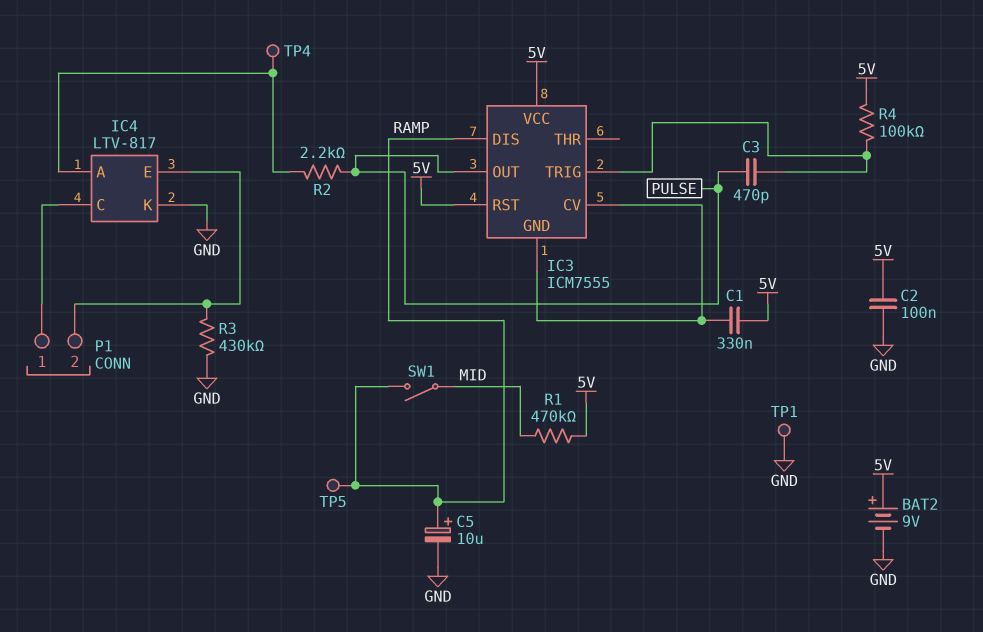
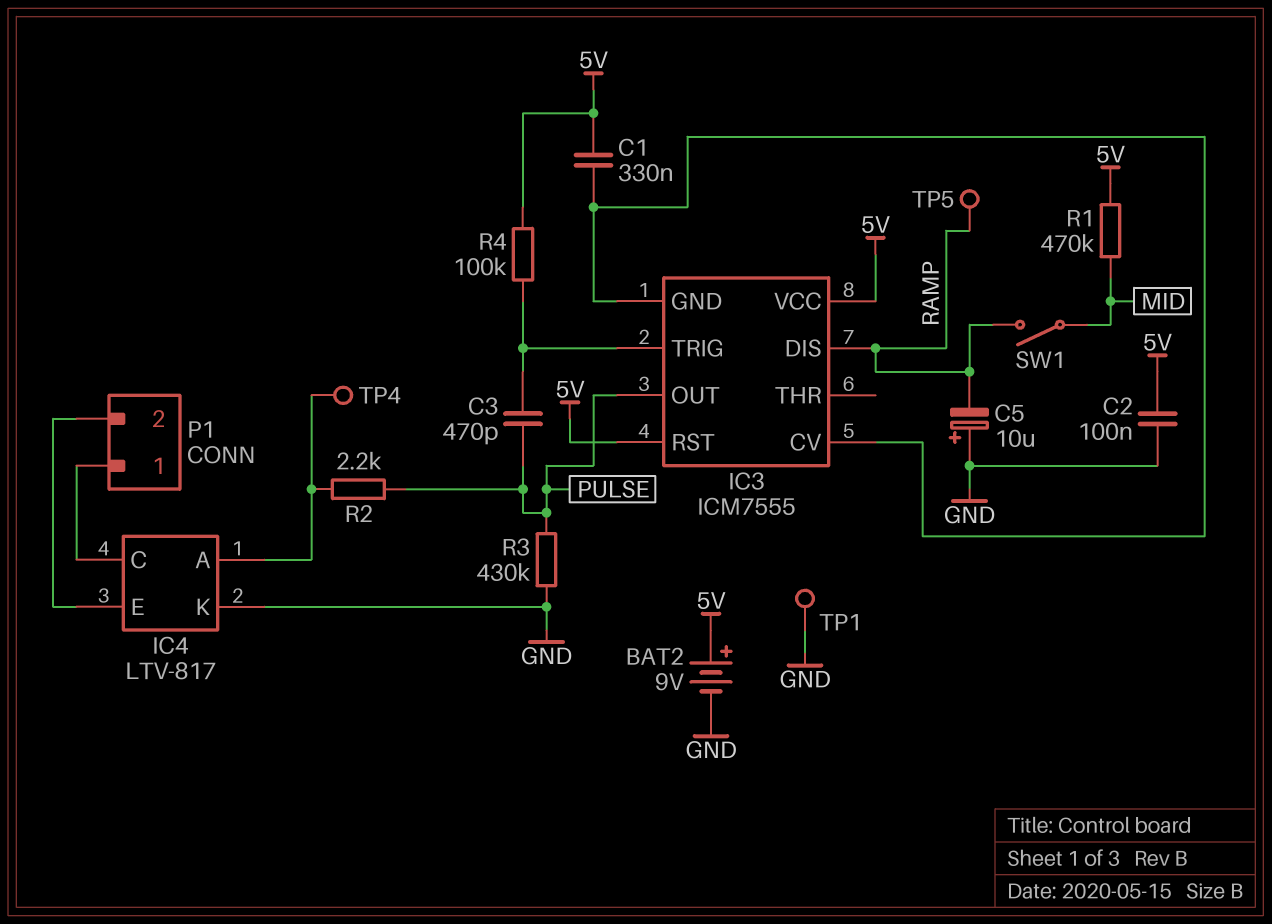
C5: 10uF (plus RAMP, minus GND) -> 10uF (plus GND, minus RAMP)
R3: 430k (GND, IC4/E) -> 430k (GND, PULSE)

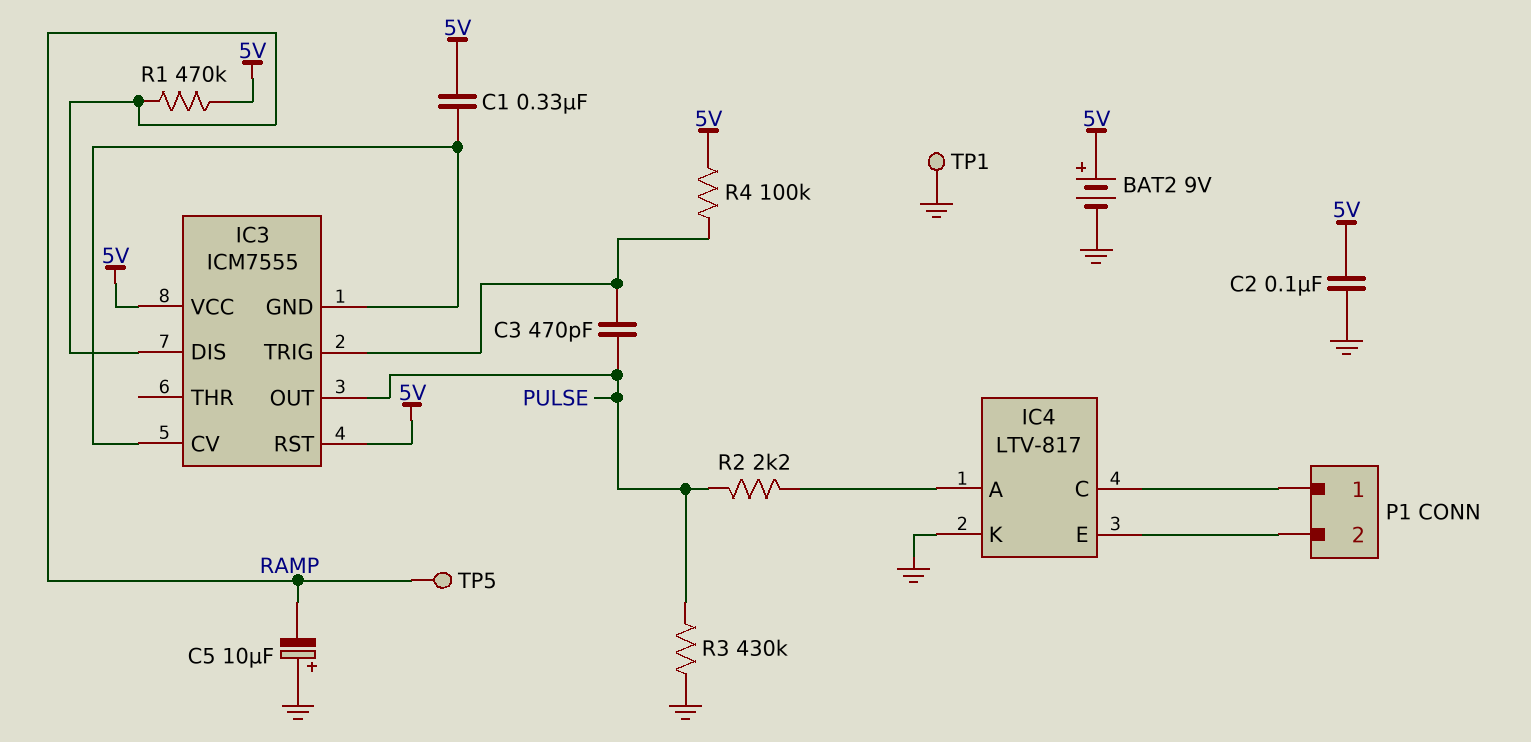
R1: 470k (5V, MID) -> 470k (5V, RAMP)
SW1: switch (MID, RAMP) -> none
TP4: test point (IC4/A) -> none

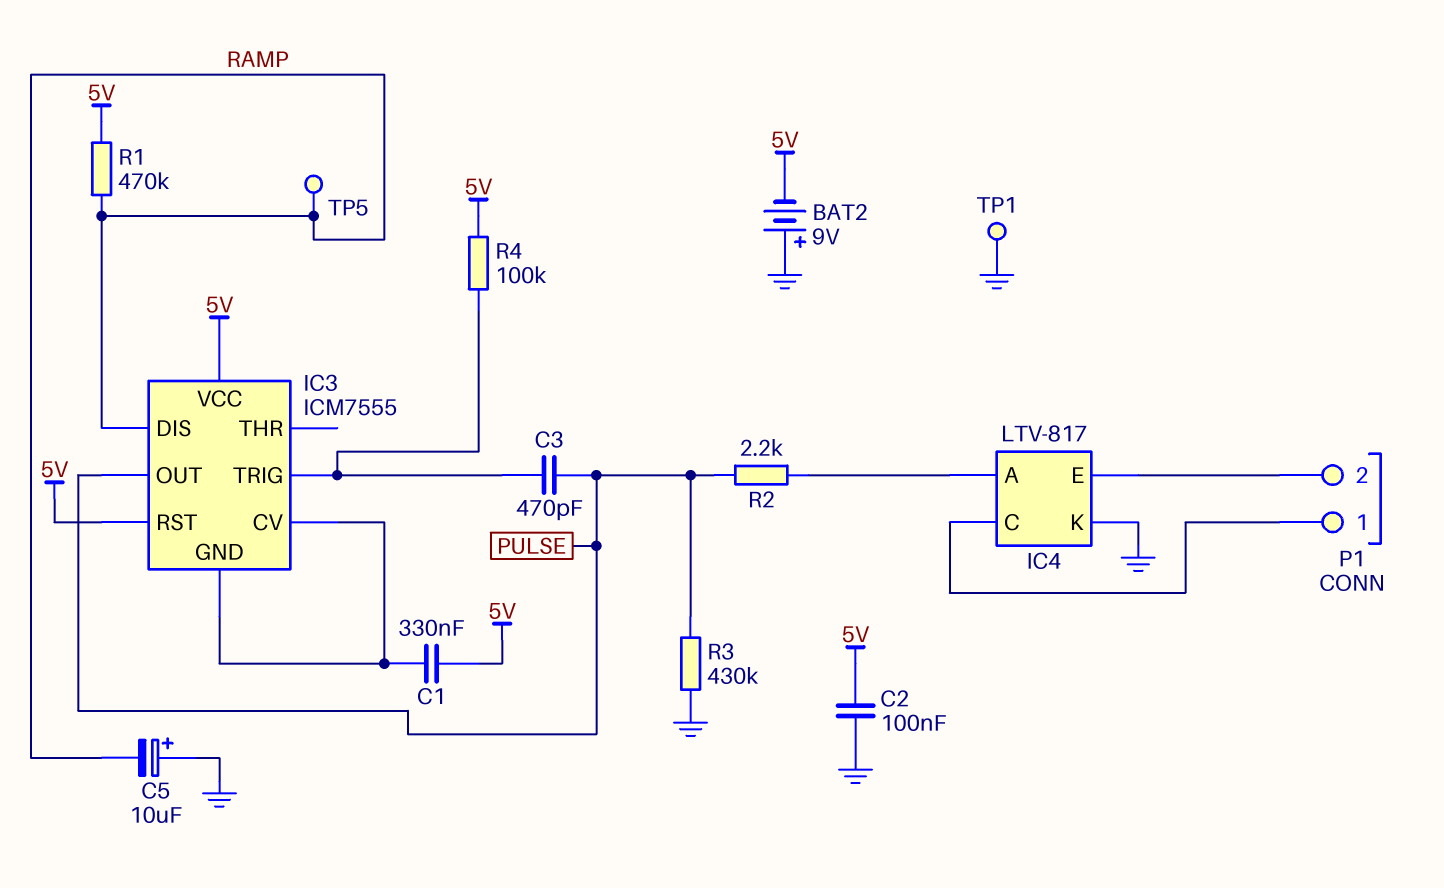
BAT2: 9V (plus 5V, minus GND) -> 9V (plus GND, minus 5V)

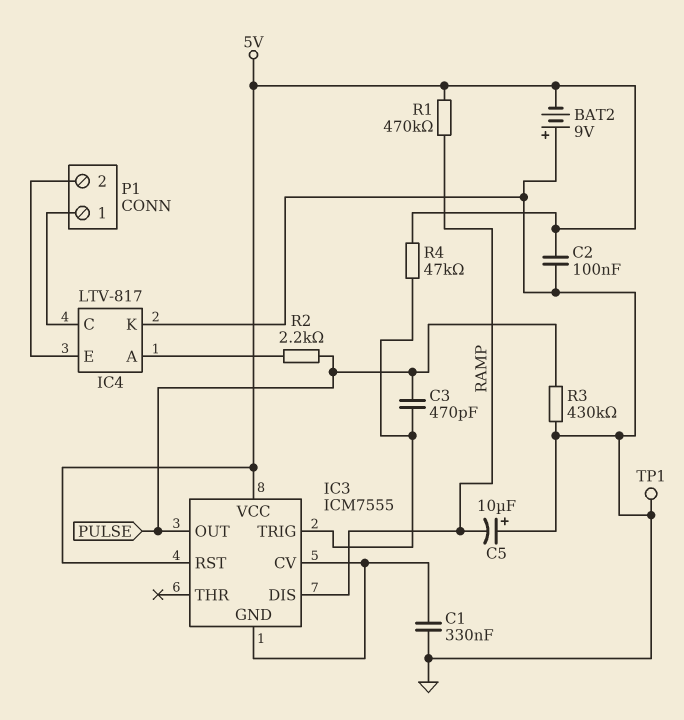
C1: 330nF (5V, IC3/CV) -> 330nF (GND, IC3/CV)
R4: 100k (5V, IC3/TRIG) -> 47k (5V, IC3/TRIG)
TP5: test point (RAMP) -> none

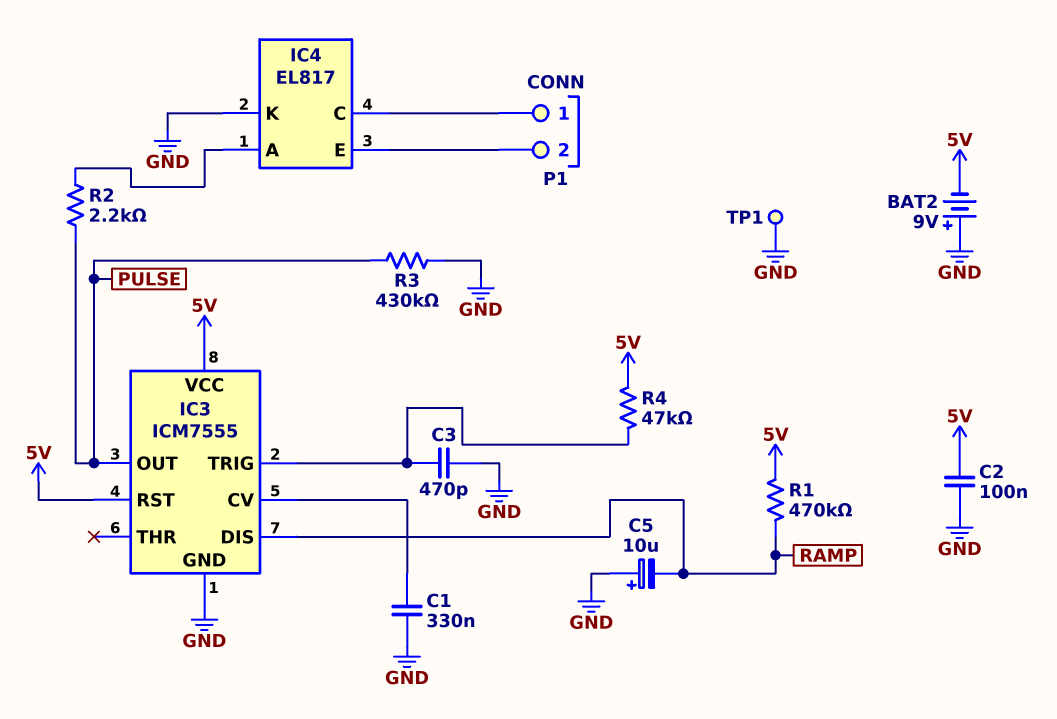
C3: 470pF (IC3/TRIG, PULSE) -> 470pF (GND, IC3/TRIG)
IC3 pin GND: IC3/CV -> GND
IC4: LTV-817 -> EL817

